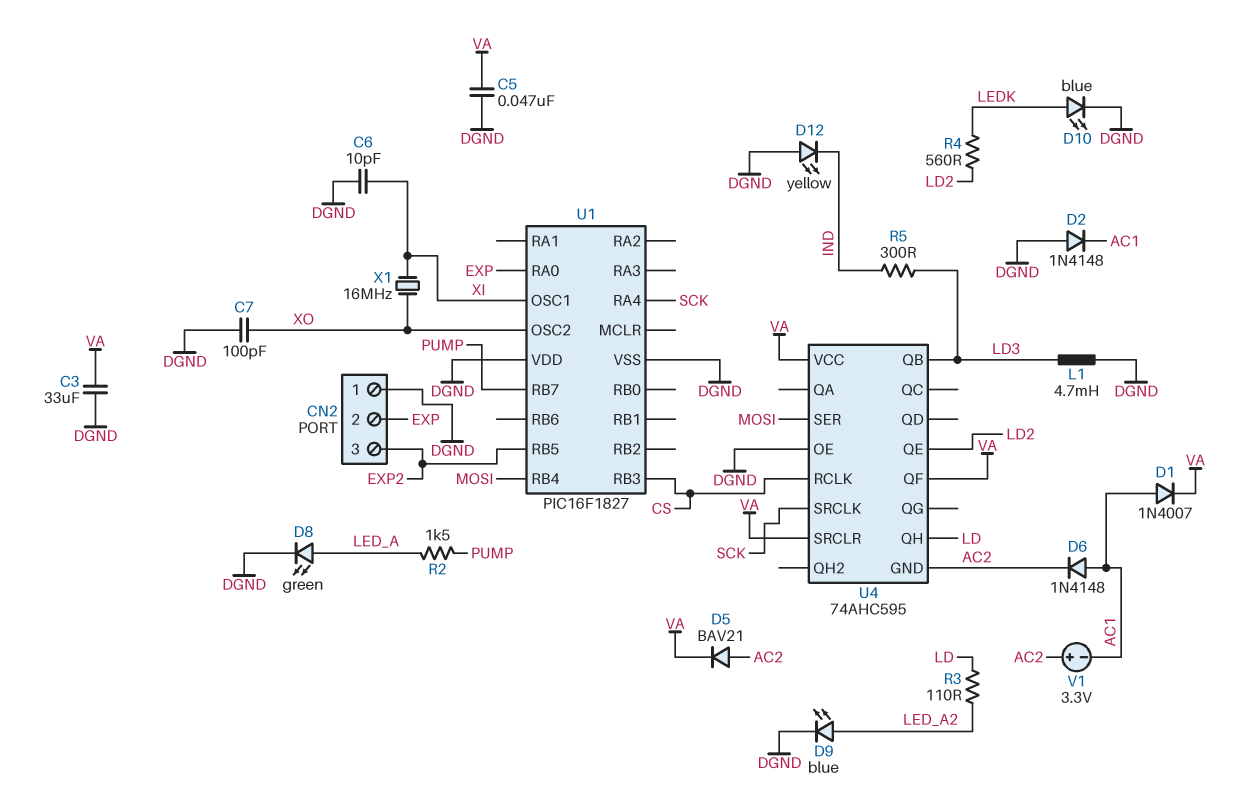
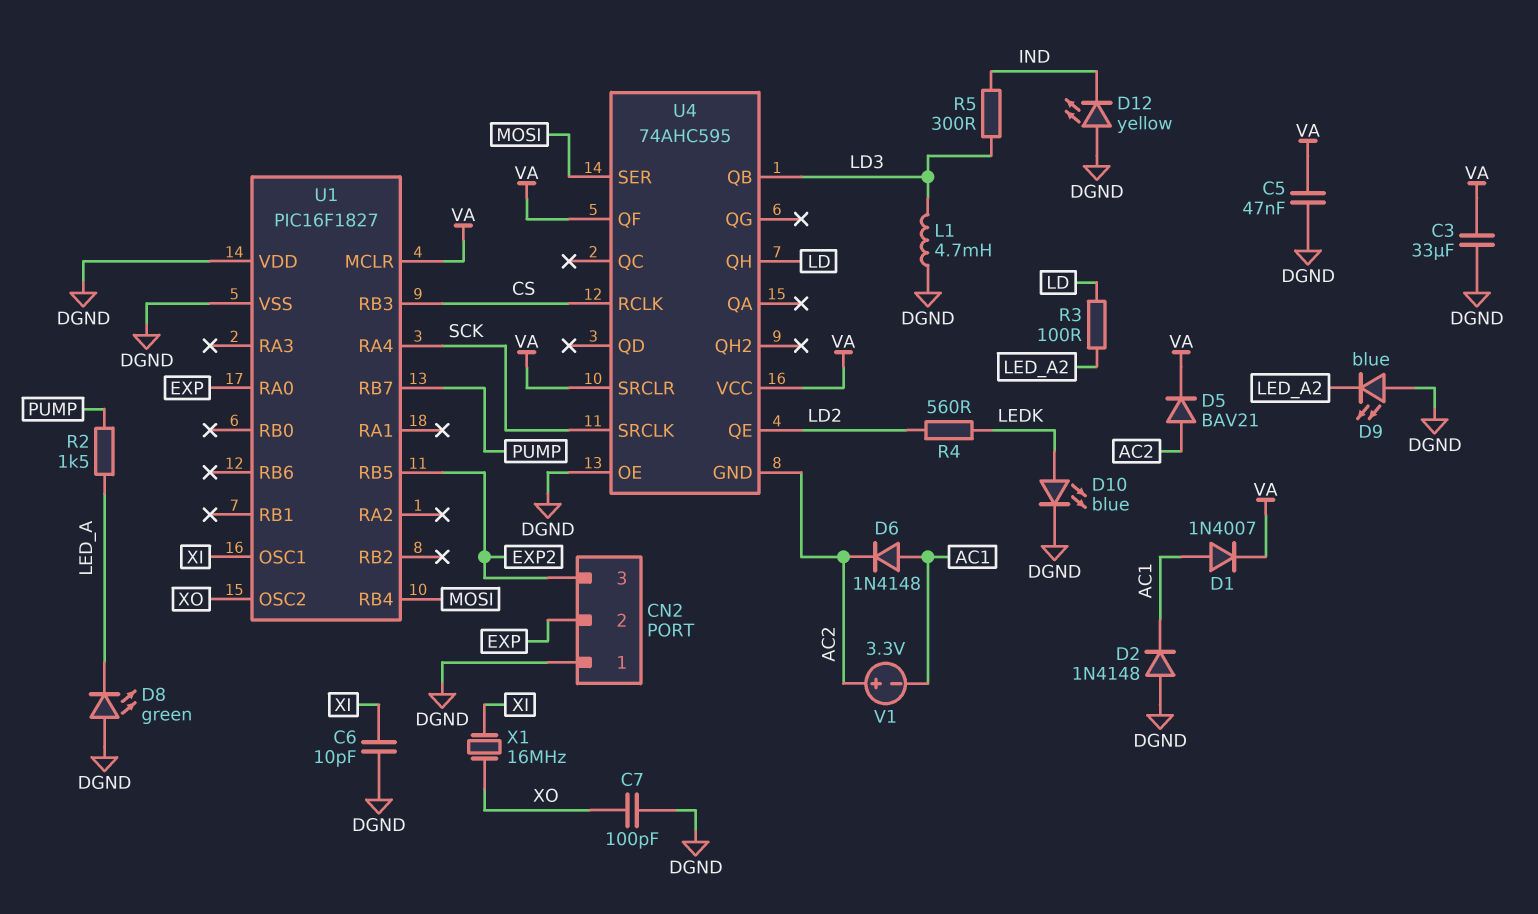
D8: LED green (A LED_A, K DGND) -> LED green (A DGND, K LED_A)
D9: LED blue (A LED_A2, K DGND) -> LED blue (A DGND, K LED_A2)
R3: 110 (LD, LED_A2) -> 100 (LD, LED_A2)
U1 pin MCLR: none -> VA

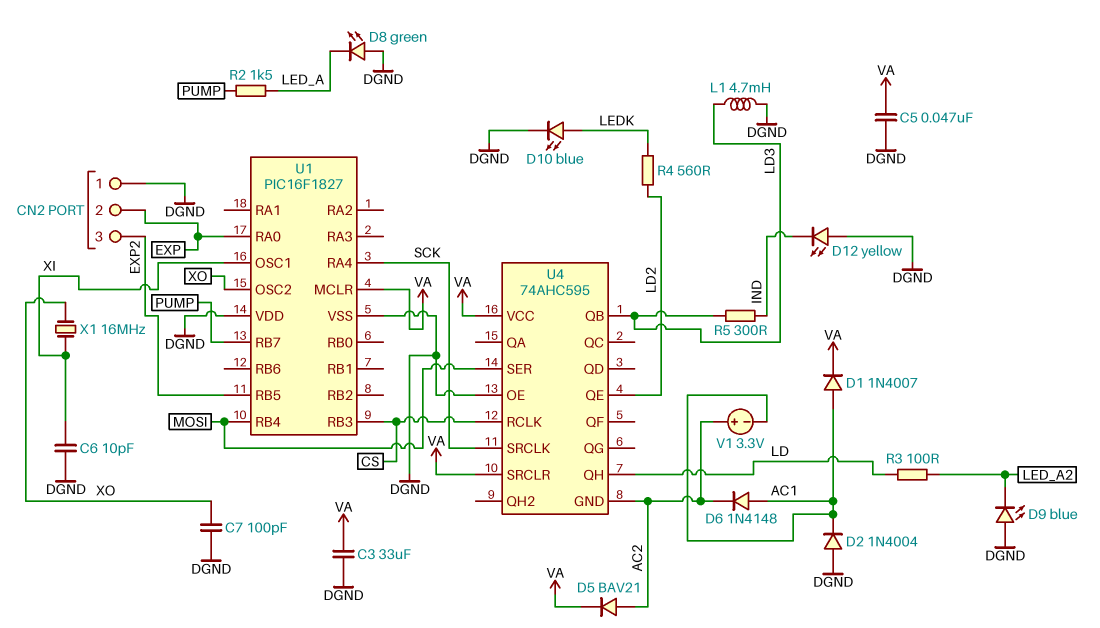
D2: diode 1N4148 (A DGND, K AC1) -> diode 1N4004 (A DGND, K AC1)
U4 pin QF: VA -> none

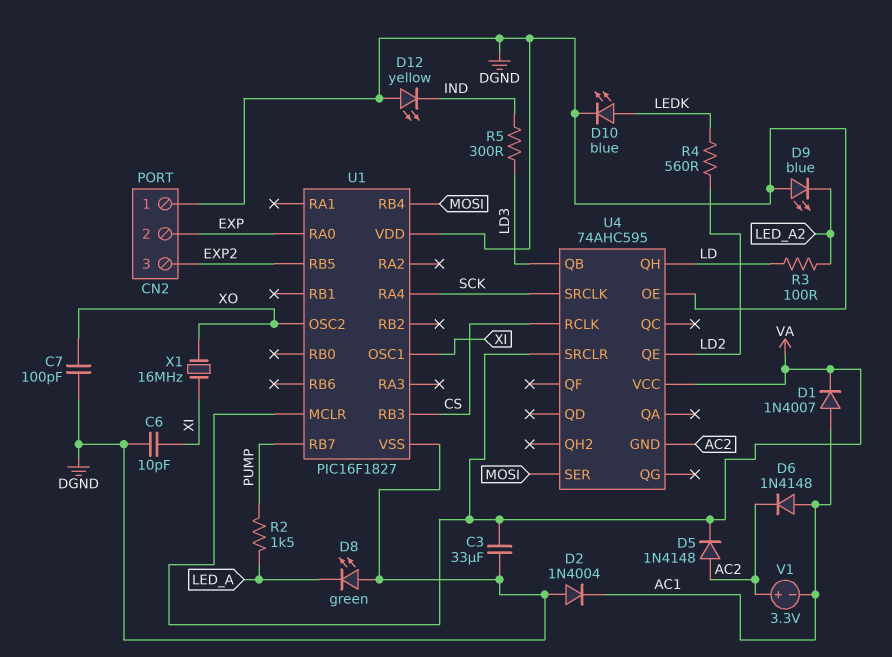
C5: 47nF (DGND, VA) -> none
D5: diode BAV21 (A AC2, K VA) -> diode 1N4148 (A AC2, K VA)
L1: 4.7mH (DGND, LD3) -> none

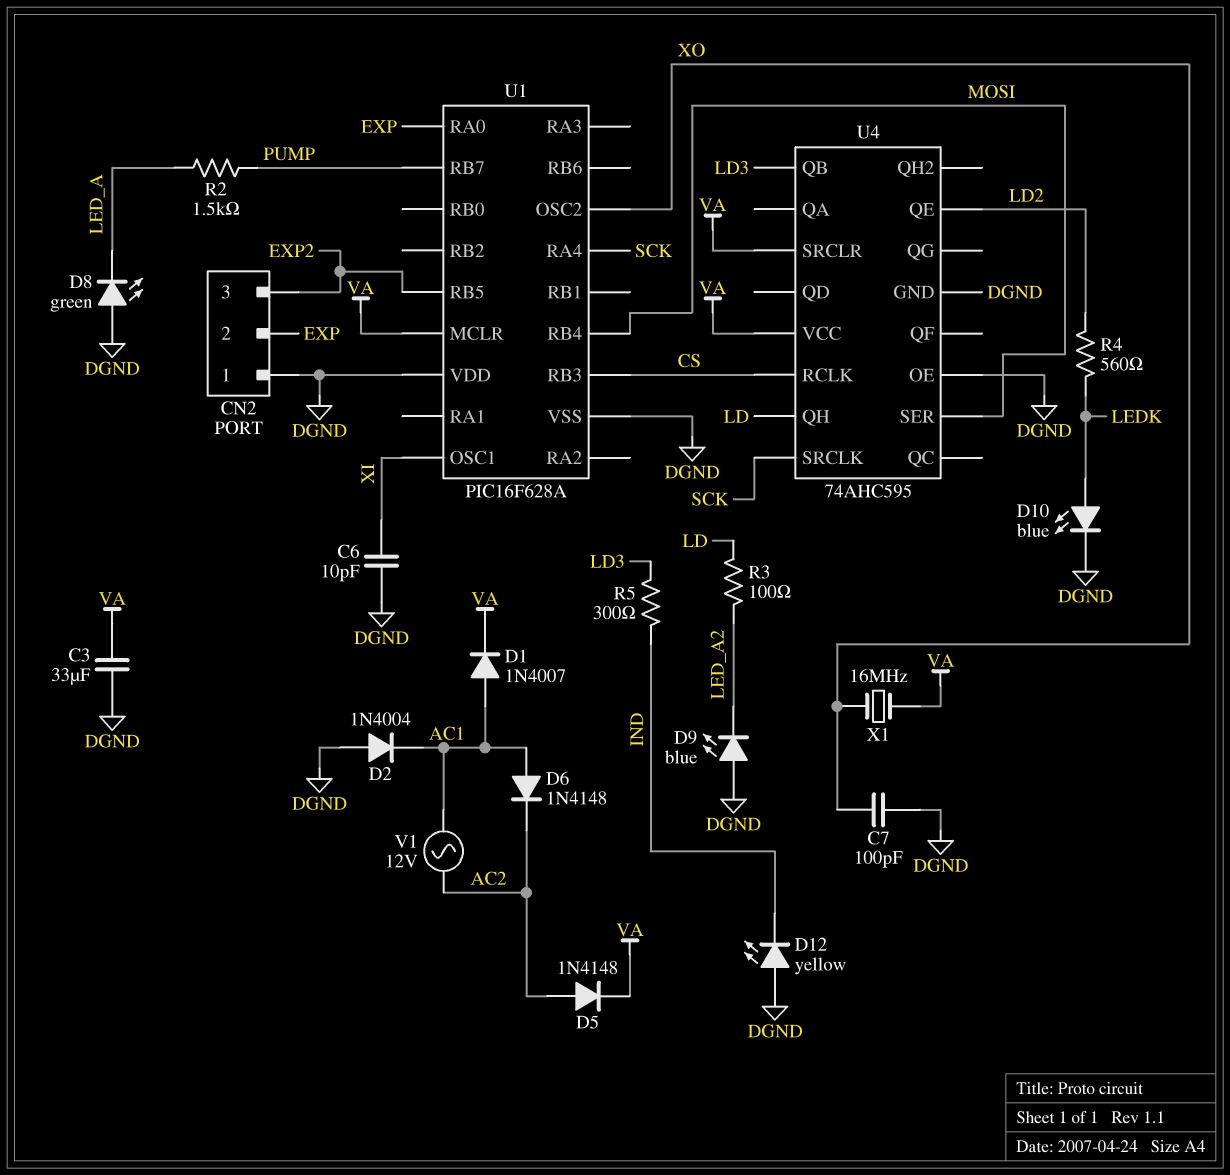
U1: PIC16F1827 -> PIC16F628A
U4 pin GND: AC2 -> DGND
V1: 3.3V (plus AC2, minus AC1) -> AC 12V (AC1, AC2)
X1: 16MHz (XI, XO) -> 16MHz (VA, XO)

